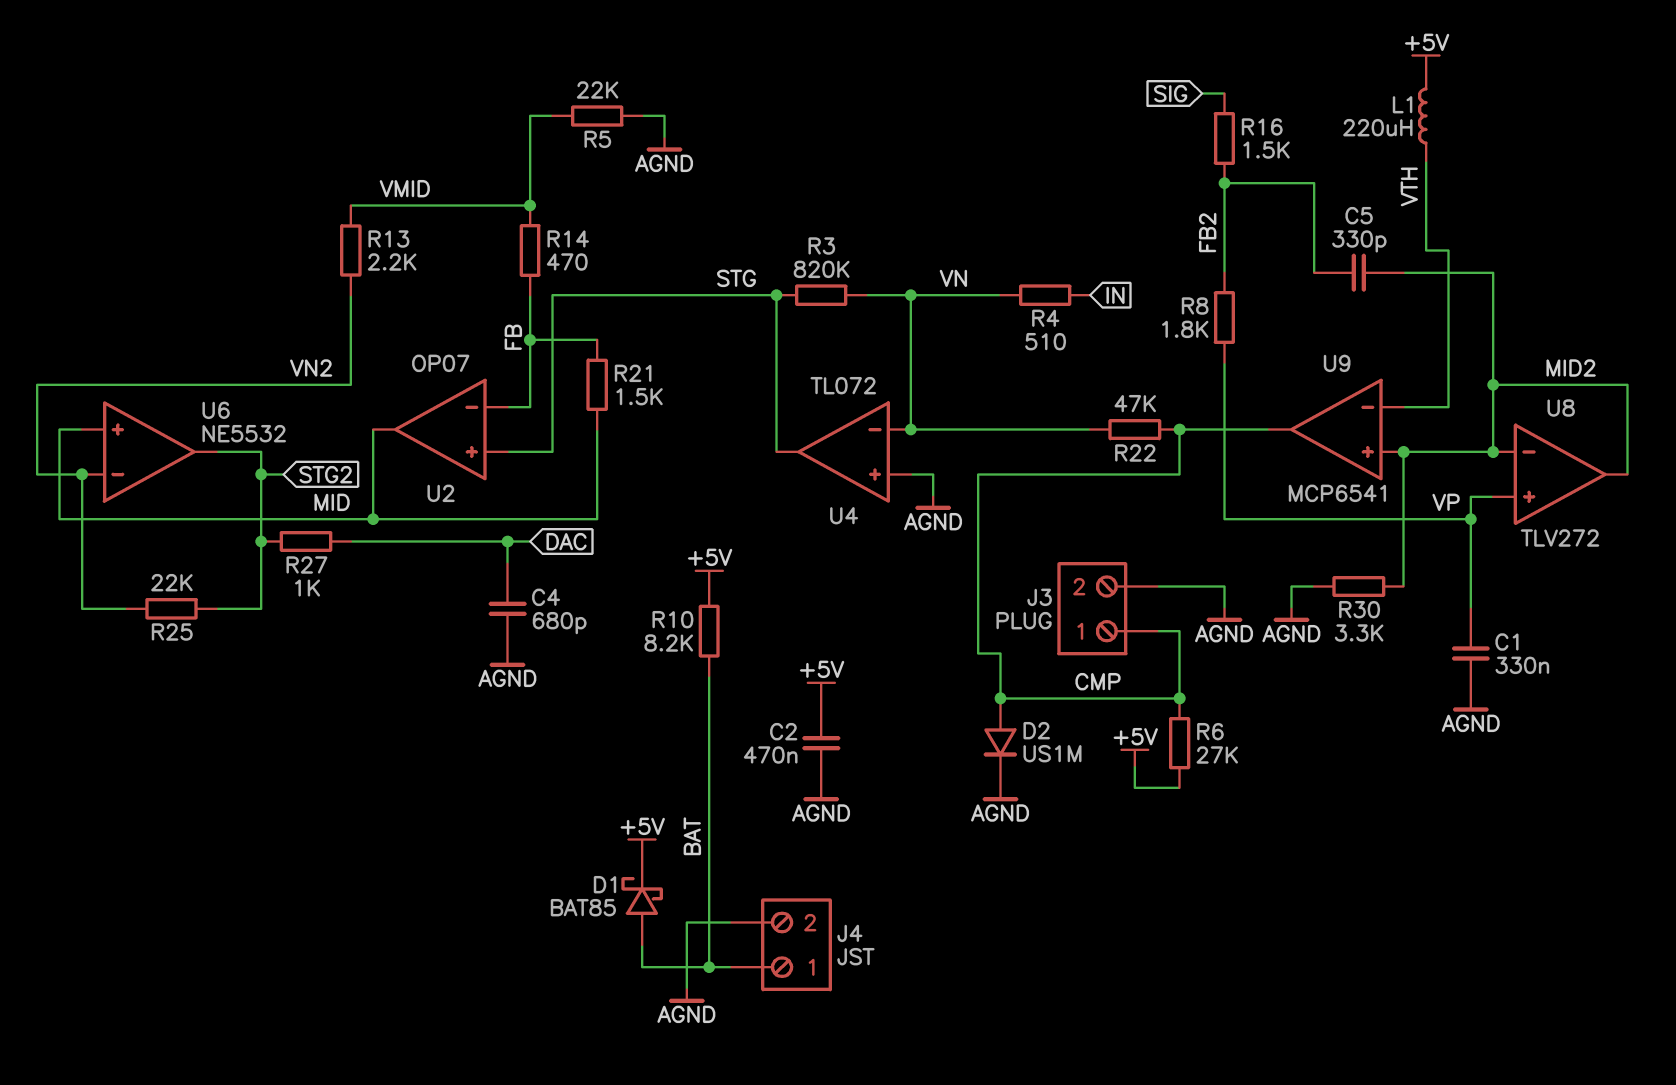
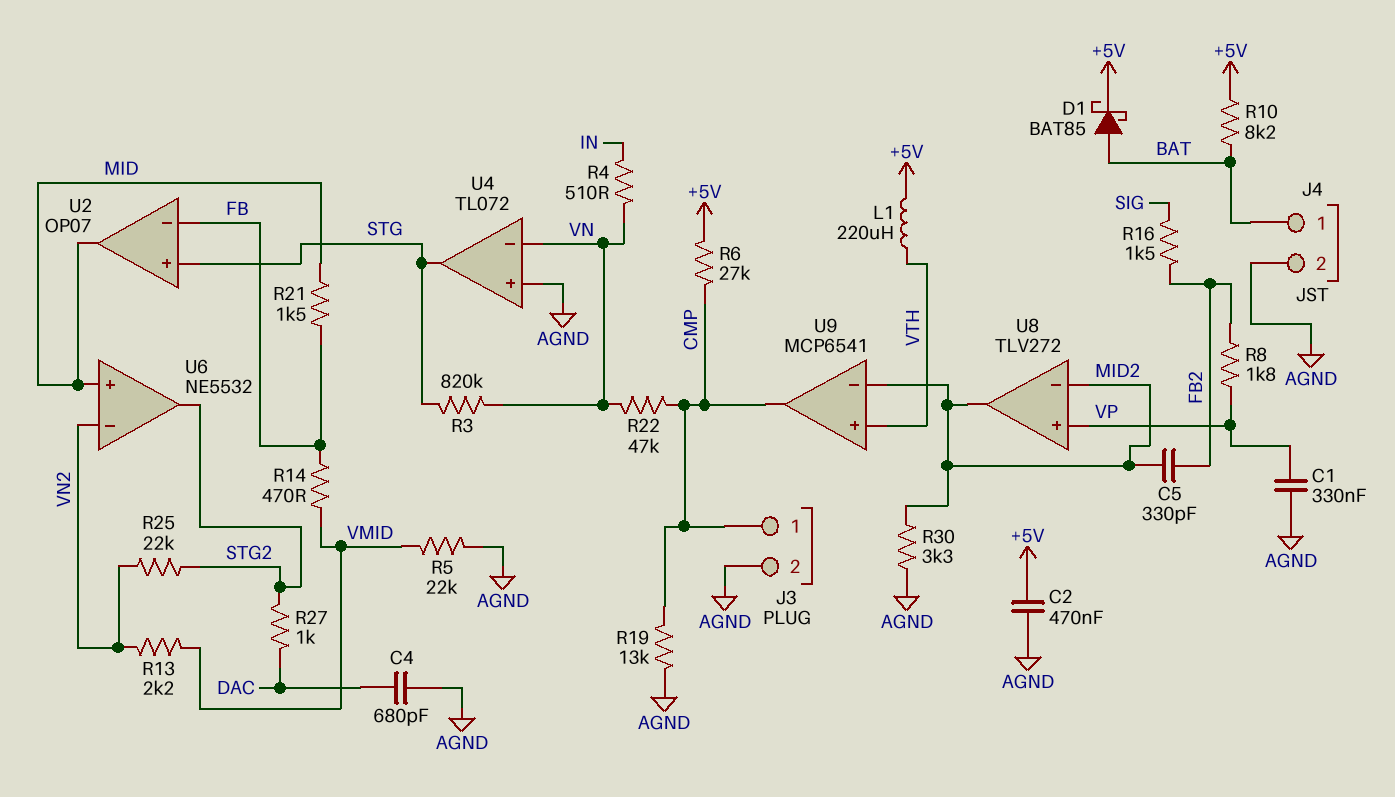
D2: diode US1M (A CMP, K AGND) -> none
R19: none -> 13k (AGND, CMP)
U9 pin in+: MID2 -> VTH
U9 pin in-: VTH -> MID2

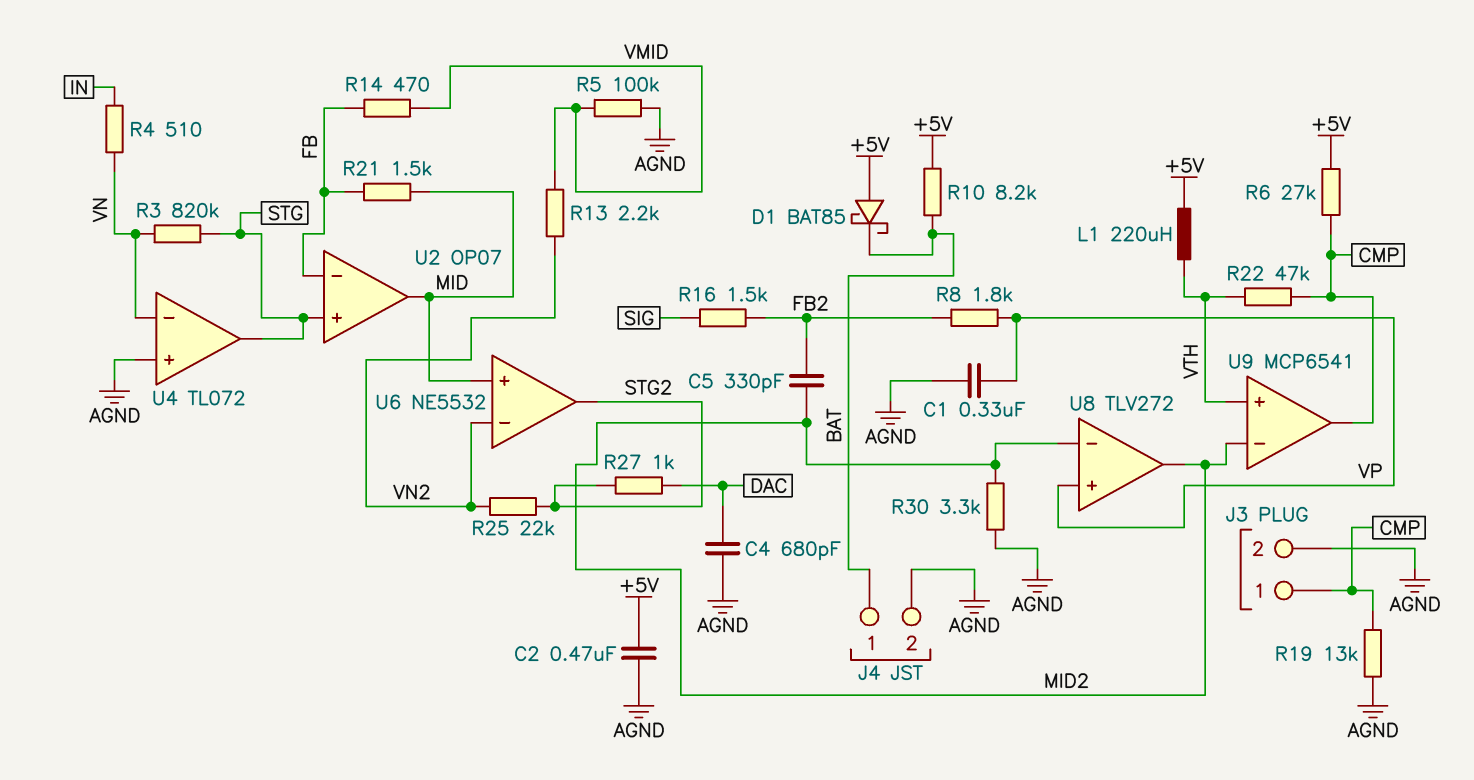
D1: schottky BAT85 (A BAT, K +5V) -> schottky BAT85 (A +5V, K BAT)
R5: 22k (AGND, VMID) -> 100k (AGND, VMID)
R22: 47k (CMP, VN) -> 47k (CMP, VTH)

